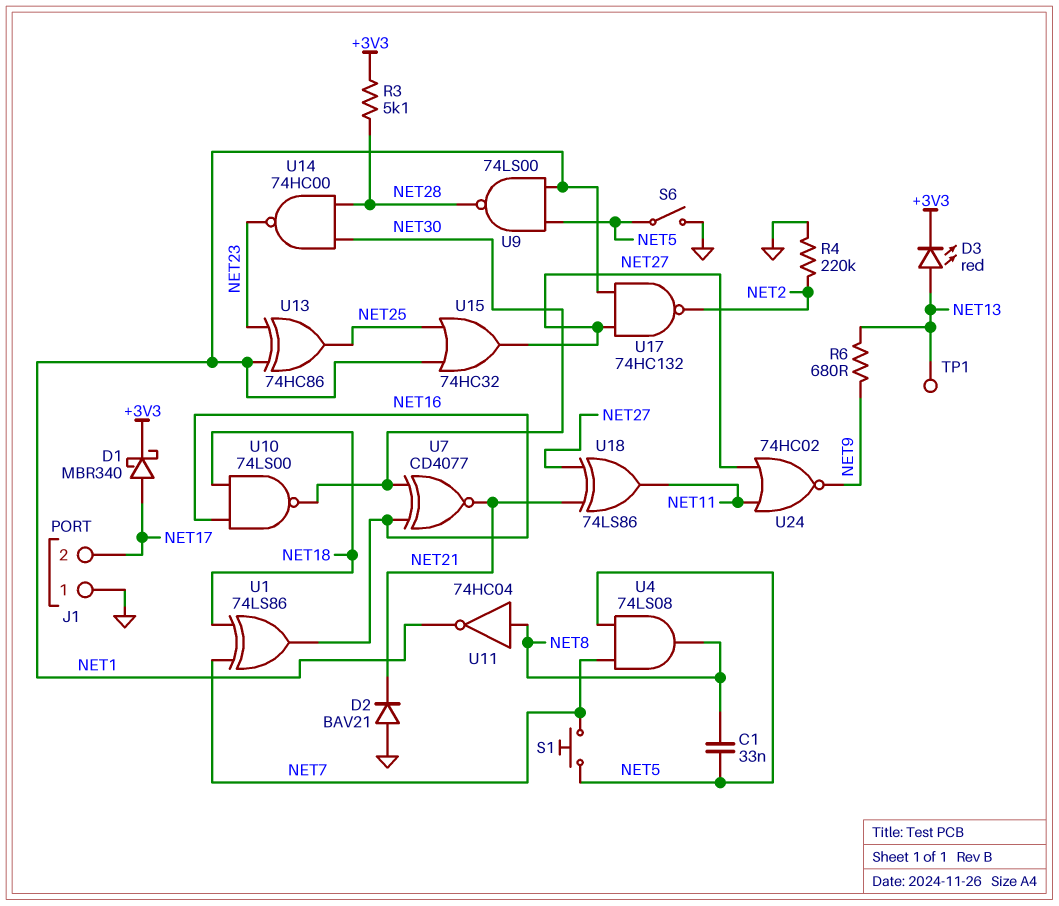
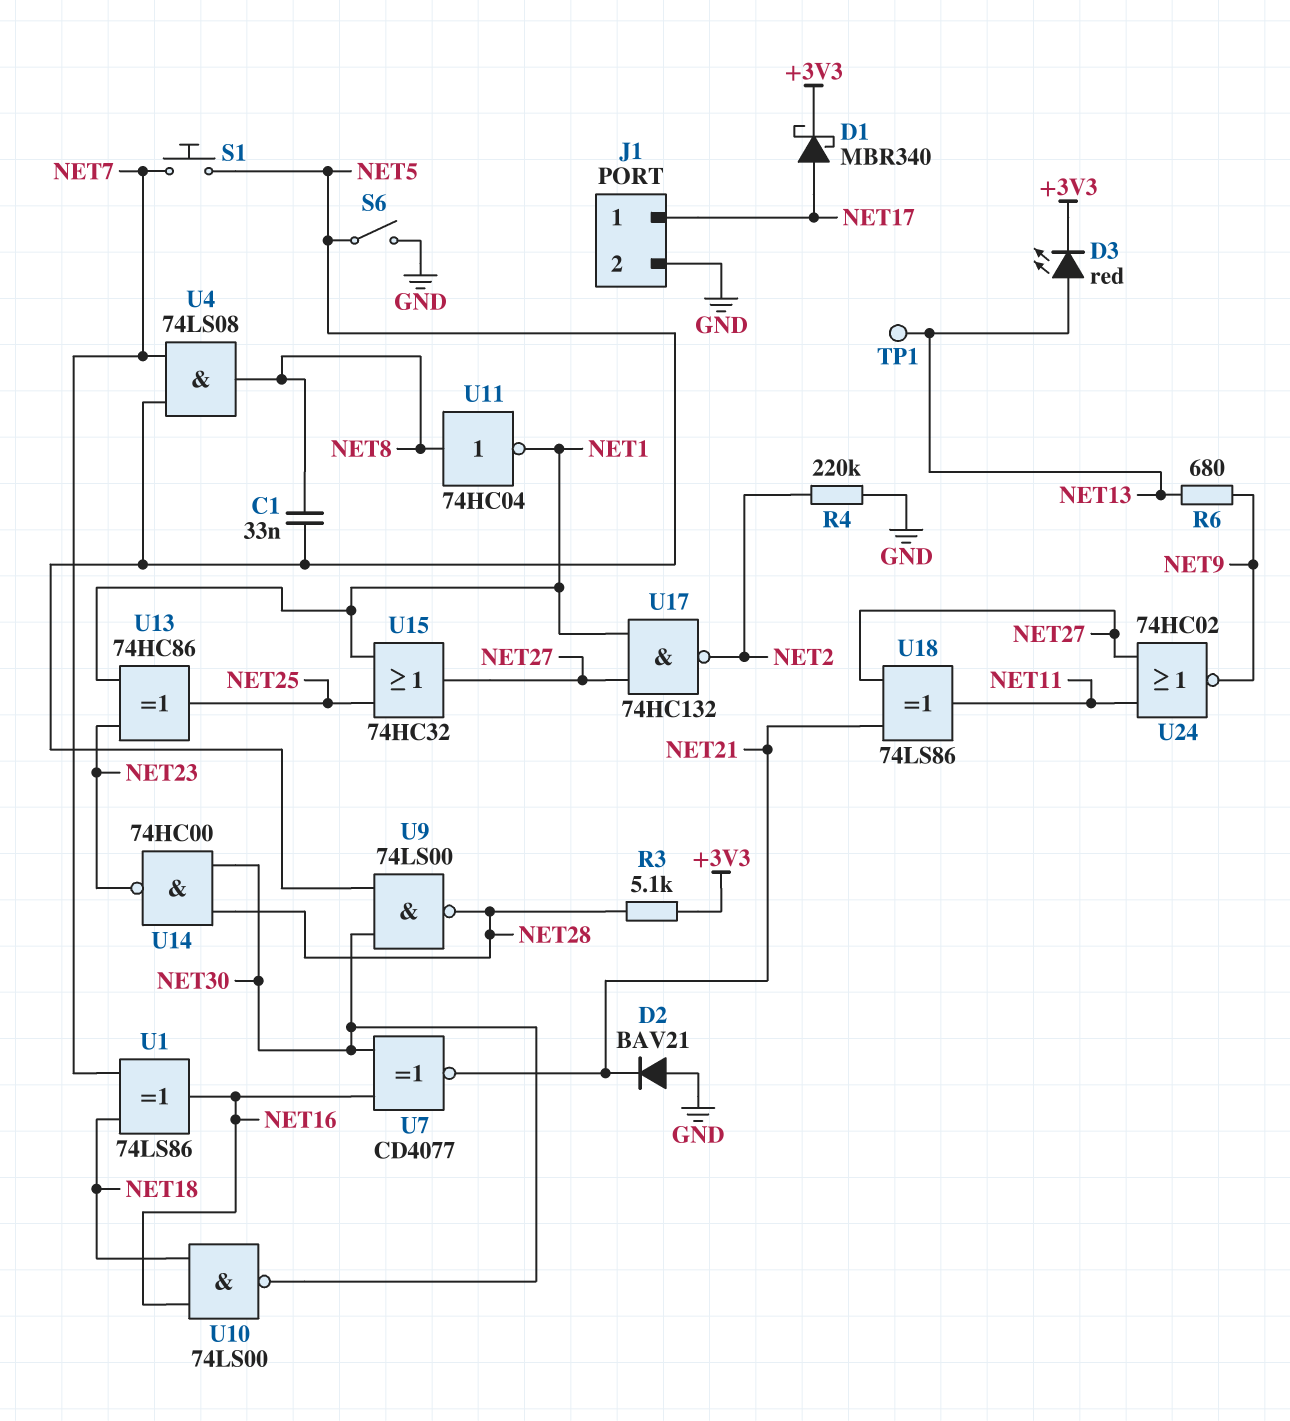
J1 pin 1: GND -> NET17
J1 pin 2: NET17 -> GND
U9: NAND 74LS00 (in NET1, in NET5, out NET28) -> NAND 74LS00 (in NET5, in NET30, out NET28)

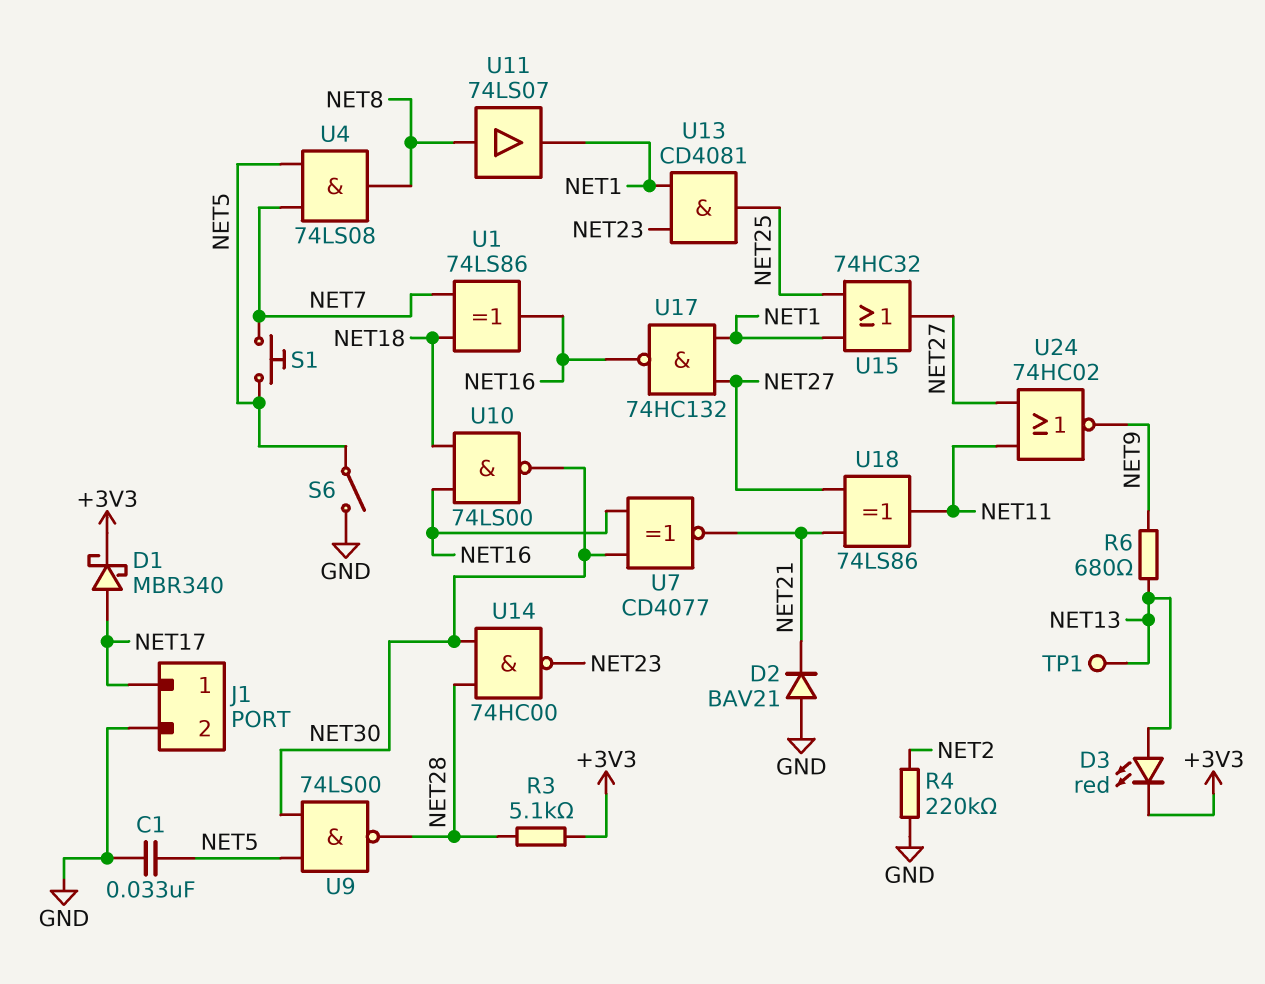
C1: 33nF (NET5, NET8) -> 33nF (GND, NET5)
U11: NOT 74HC04 (in NET8, out NET1) -> buffer 74LS07 (in NET8, out NET1)
U13: XOR 74HC86 (in NET1, in NET23, out NET25) -> AND CD4081 (in NET1, in NET23, out NET25)
U17: NAND 74HC132 (in NET1, in NET27, out NET2) -> NAND 74HC132 (in NET1, in NET27, out NET16)

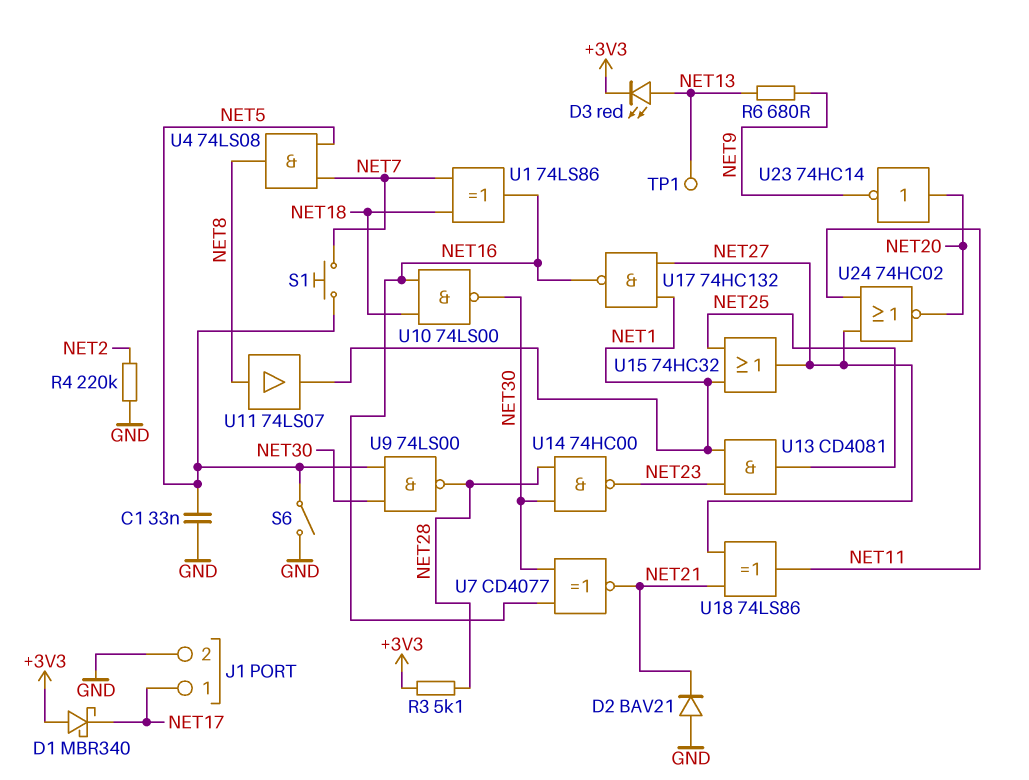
D1: schottky MBR340 (A NET17, K +3V3) -> schottky MBR340 (A +3V3, K NET17)
U23: none -> NOT 74HC14 (in NET20, out NET9)
U24: NOR 74HC02 (in NET11, in NET27, out NET9) -> NOR 74HC02 (in NET11, in NET27, out NET20)

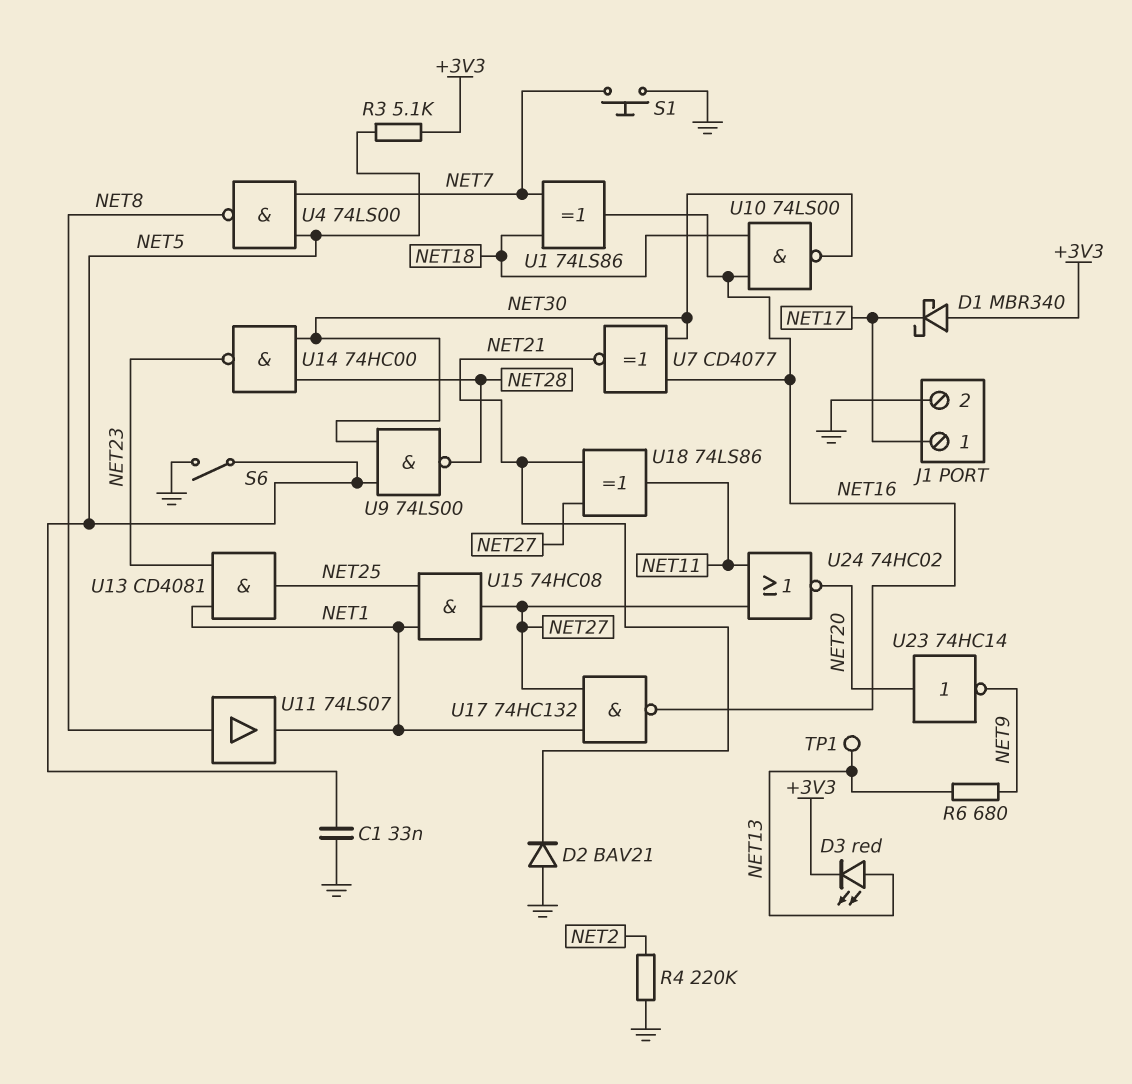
R3: 5.1k (+3V3, NET28) -> 5.1k (+3V3, NET5)
S1: button (NET5, NET7) -> button (GND, NET7)
U4: AND 74LS08 (in NET5, in NET7, out NET8) -> NAND 74LS00 (in NET5, in NET7, out NET8)
U15: OR 74HC32 (in NET1, in NET25, out NET27) -> AND 74HC08 (in NET1, in NET25, out NET27)

